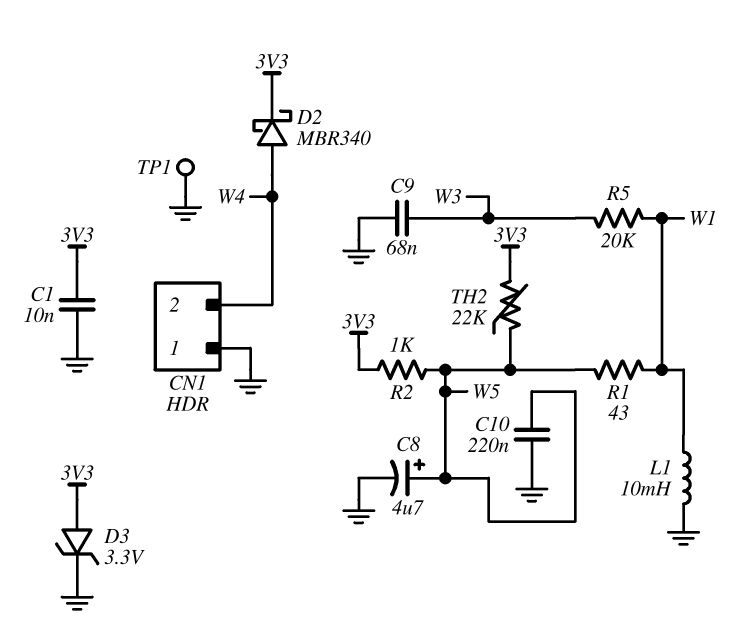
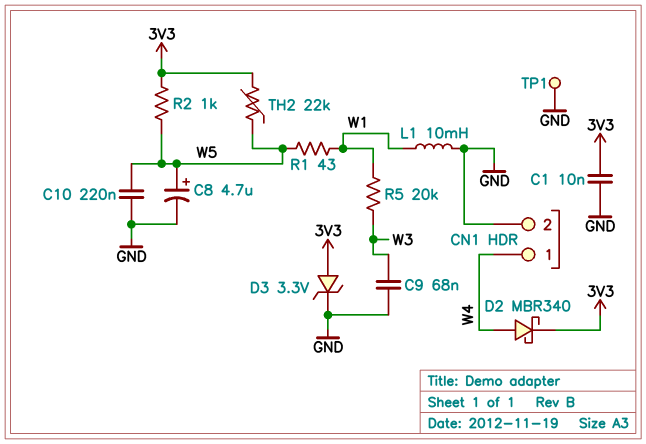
CN1 pin 1: GND -> W4
CN1 pin 2: W4 -> GND

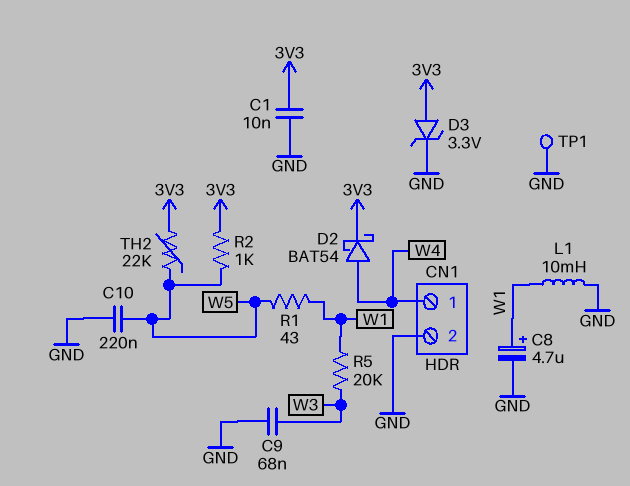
C8: 4.7uF (plus W5, minus GND) -> 4.7uF (plus W1, minus GND)
D2: schottky MBR340 (A W4, K 3V3) -> schottky BAT54 (A W4, K 3V3)

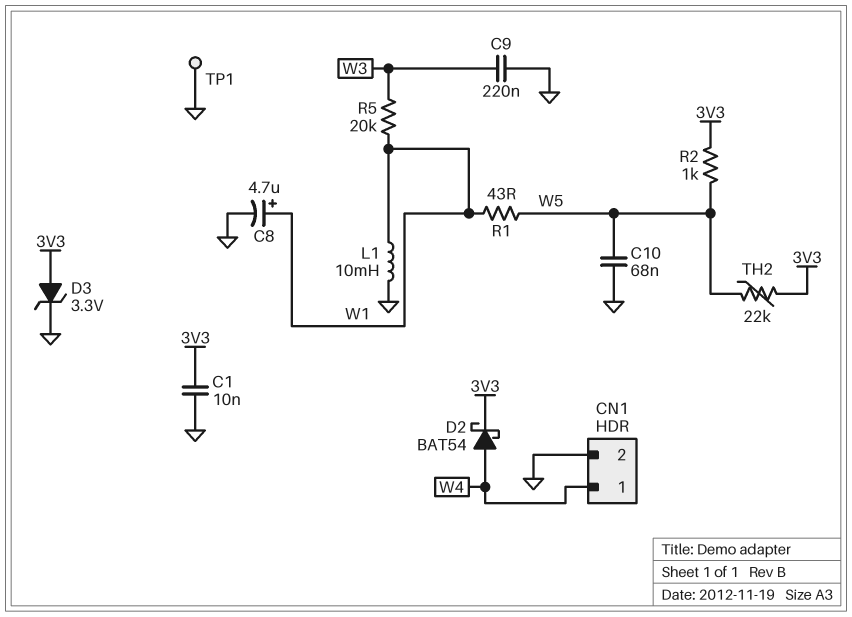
C9: 68nF (GND, W3) -> 220nF (GND, W3)
C10: 220nF (GND, W5) -> 68nF (GND, W5)

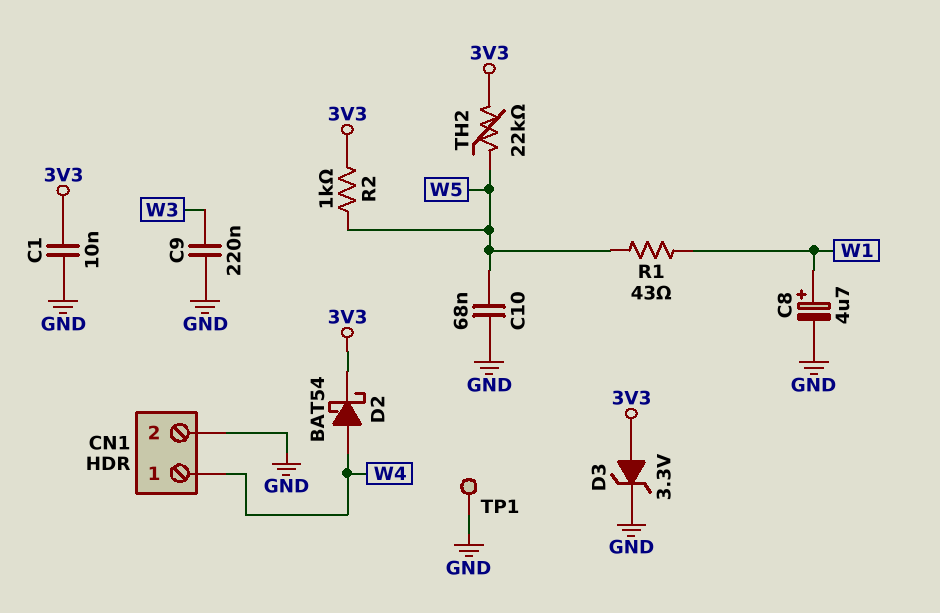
L1: 10mH (GND, W1) -> none
R5: 20k (W1, W3) -> none

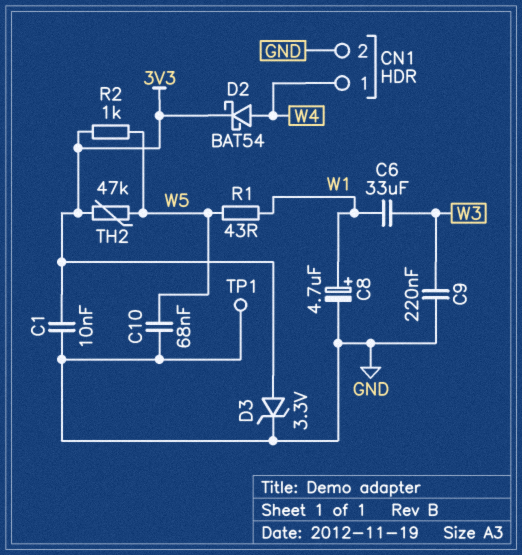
C6: none -> 33uF (W1, W3)
TH2: 22k (3V3, W5) -> 47k (3V3, W5)

